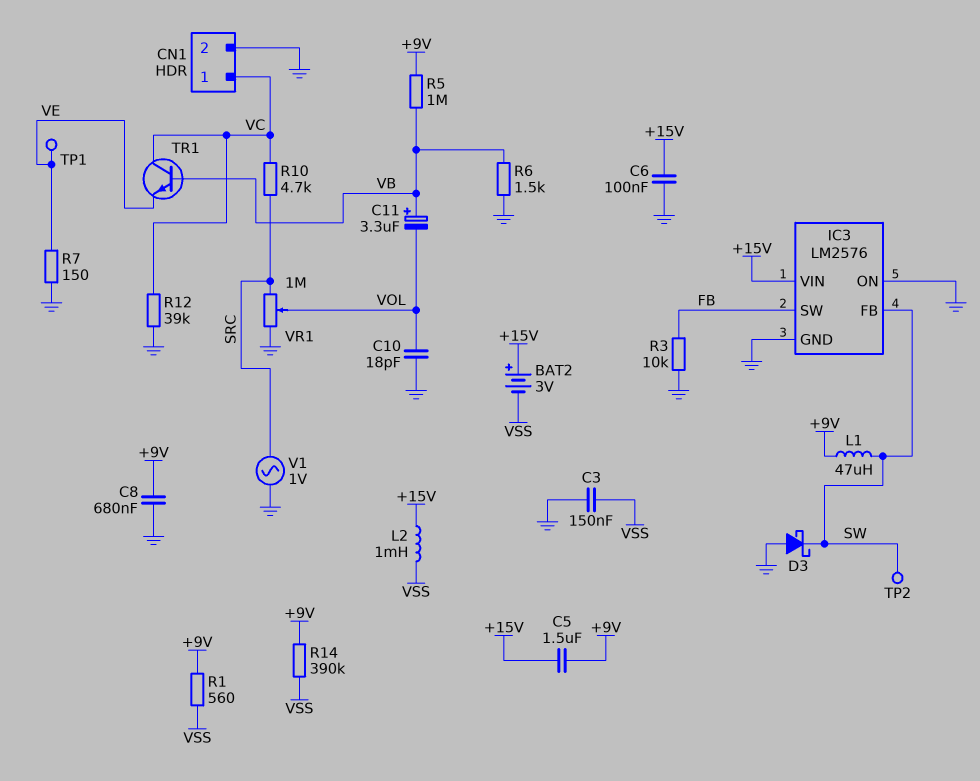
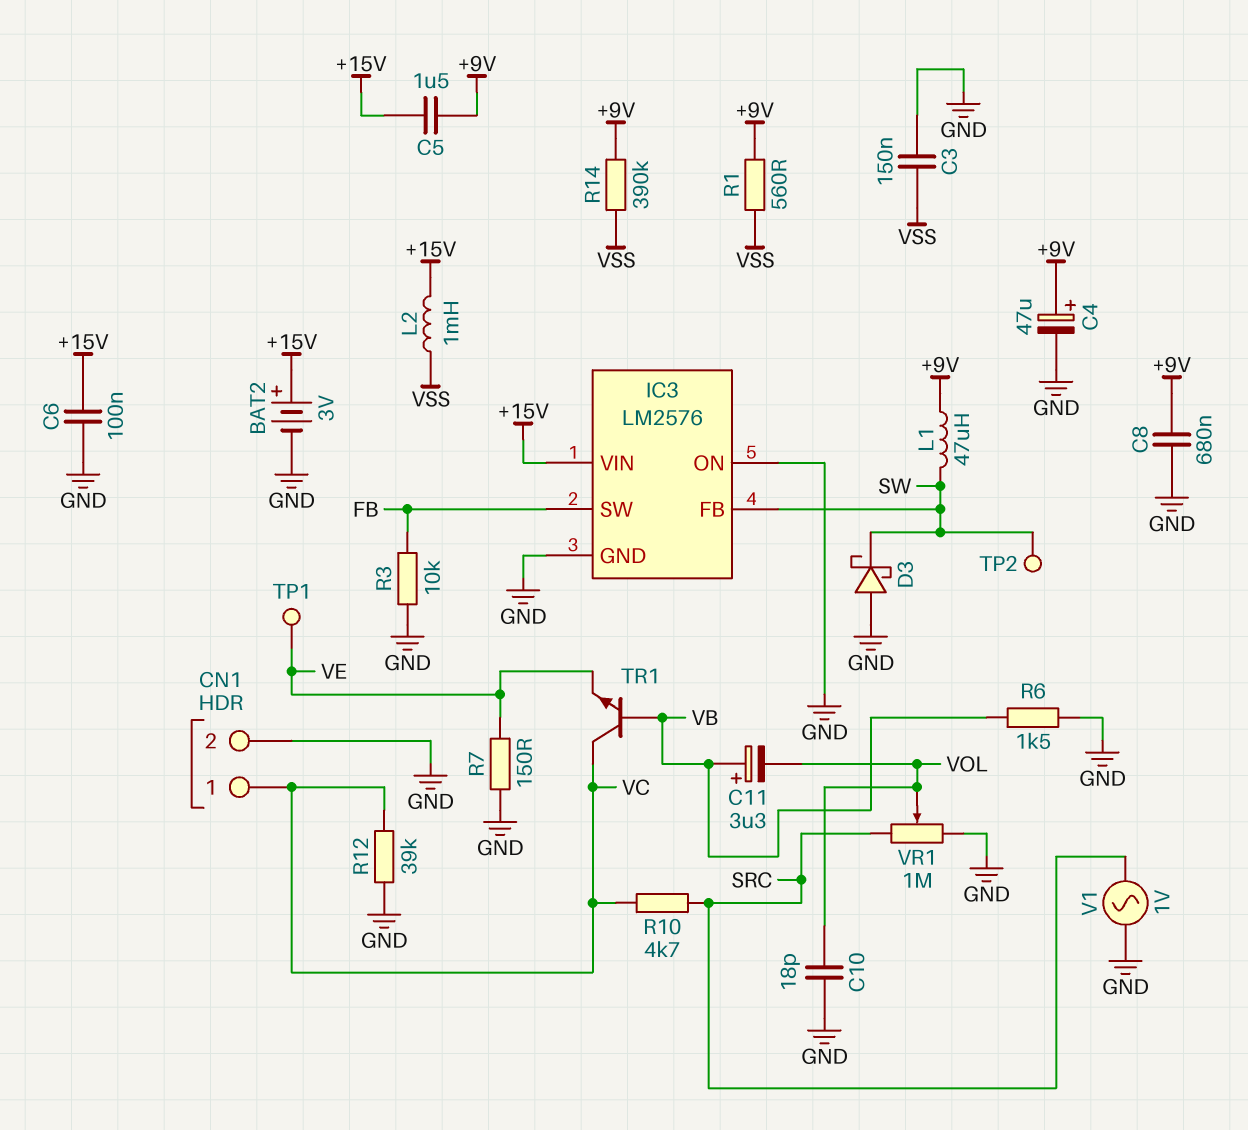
BAT2: 3V (plus +15V, minus VSS) -> 3V (plus +15V, minus GND)
C4: none -> 47uF (plus +9V, minus GND)
R5: 1M (+9V, VB) -> none

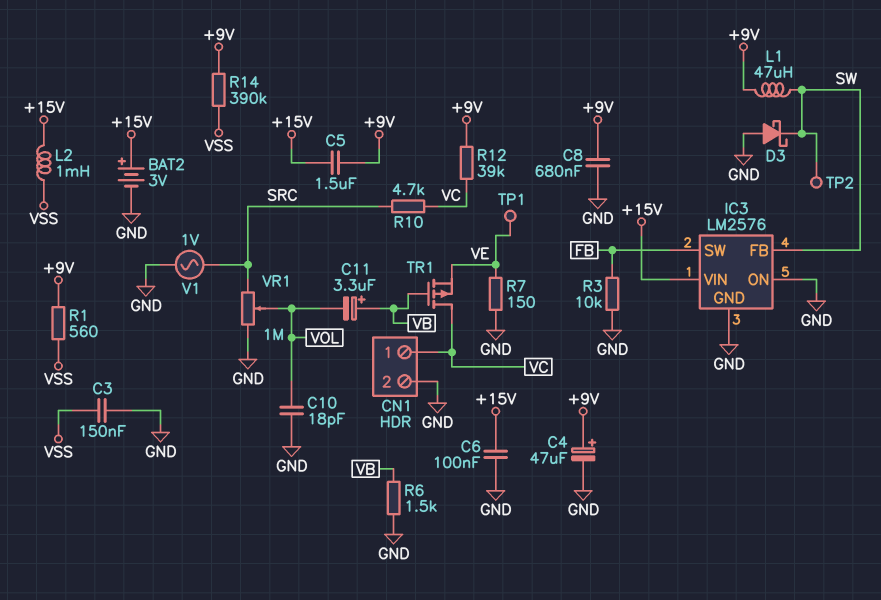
R12: 39k (GND, VC) -> 39k (+9V, VC)
TR1: NPN (B VB, C VC, E VE) -> PMOS (G VB, D VC, S VE)

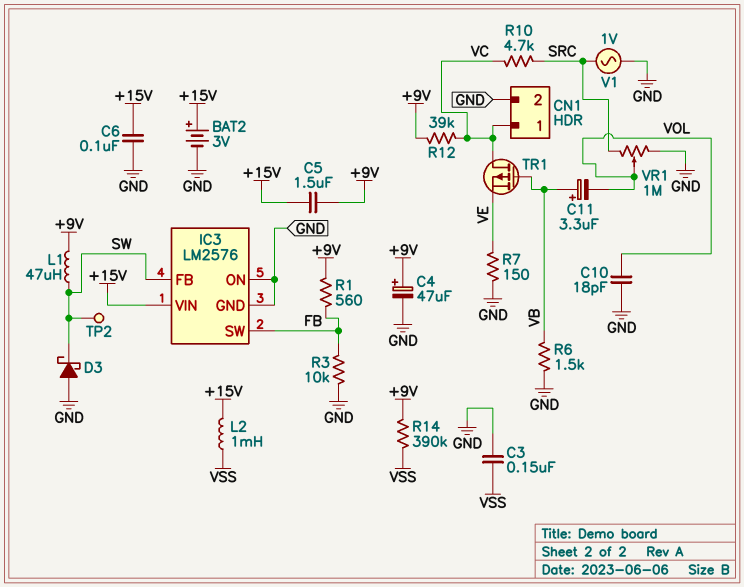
C8: 680nF (+9V, GND) -> none
R1: 560 (+9V, VSS) -> 560 (+9V, FB)
TP1: test point (VE) -> none

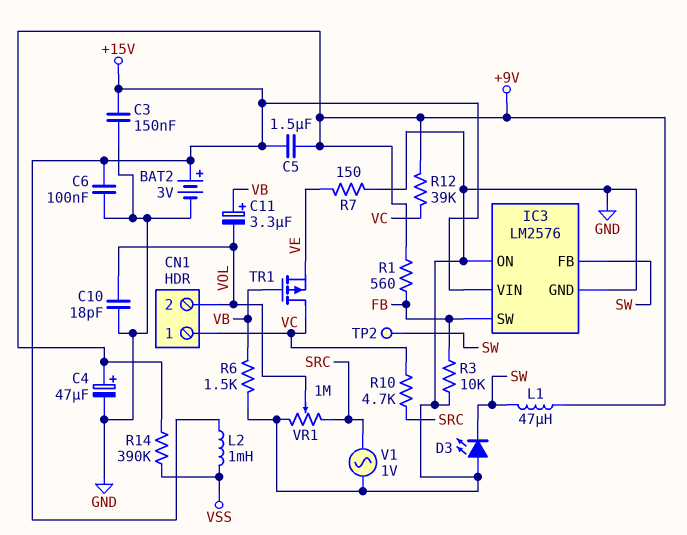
C3: 150nF (GND, VSS) -> 150nF (+15V, GND)
CN1 pin 2: GND -> VOL
D3: schottky (A GND, K SW) -> LED (A GND, K SW)

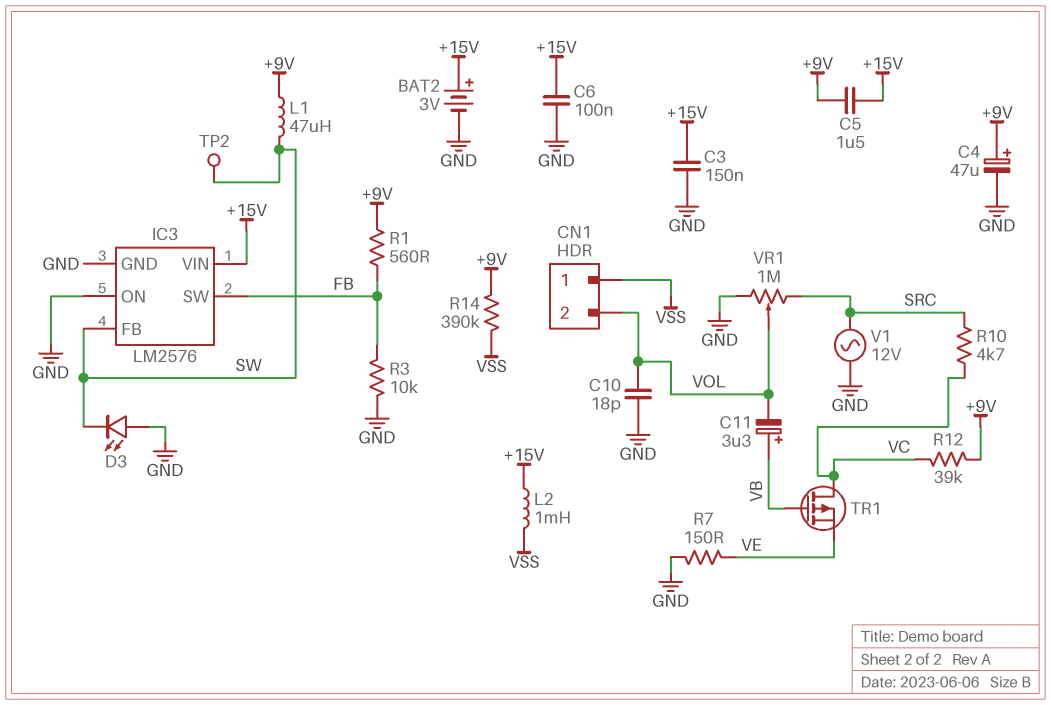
CN1 pin 1: VC -> VSS
R6: 1.5k (GND, VB) -> none
V1: AC 1V (GND, SRC) -> AC 12V (GND, SRC)

